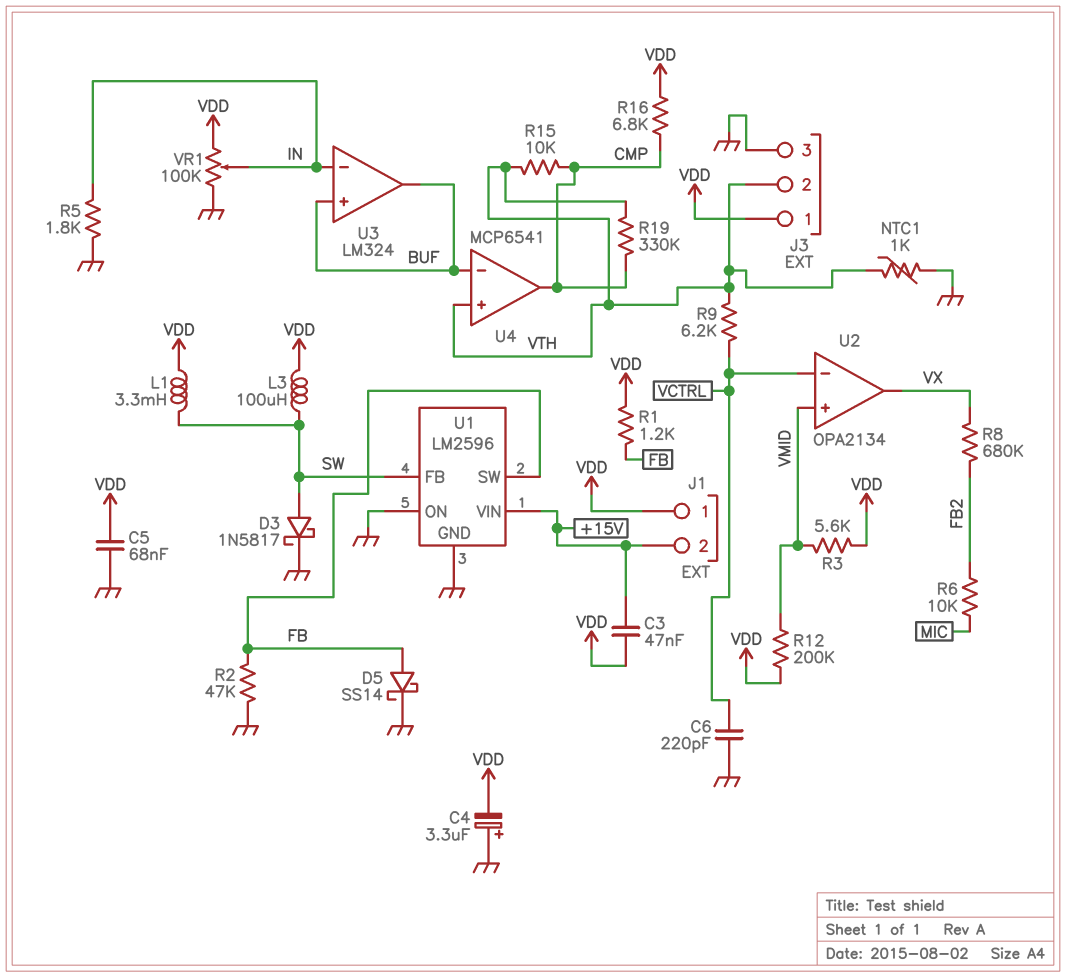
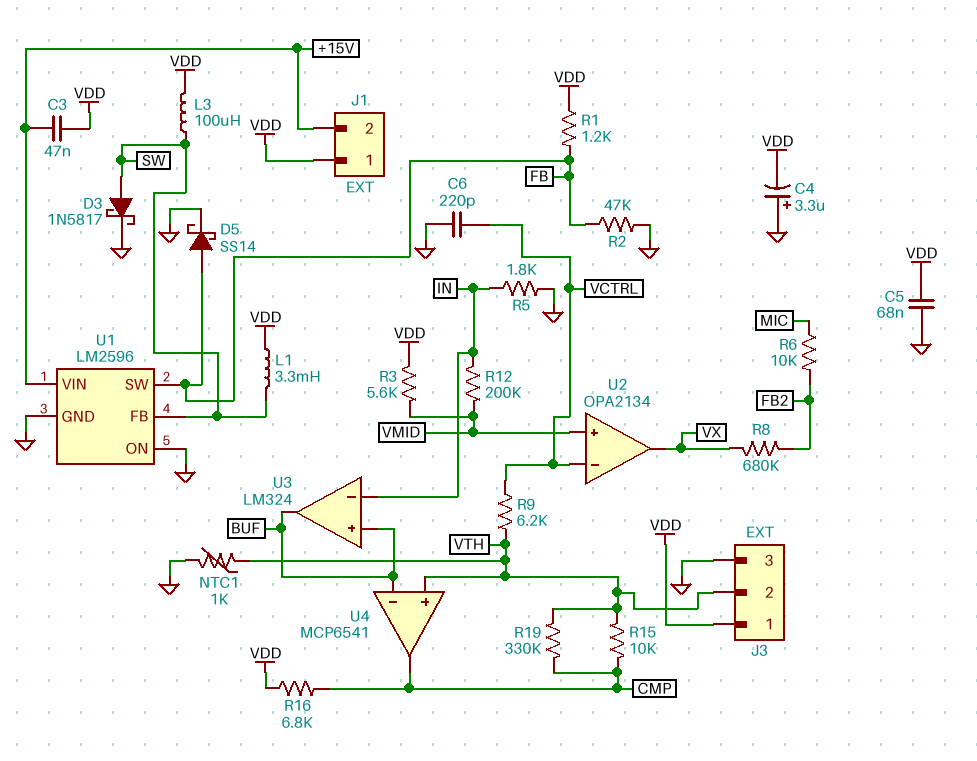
R12: 200k (VDD, VMID) -> 200k (IN, VMID)
VR1: 100k (GND, VDD, wiper IN) -> none

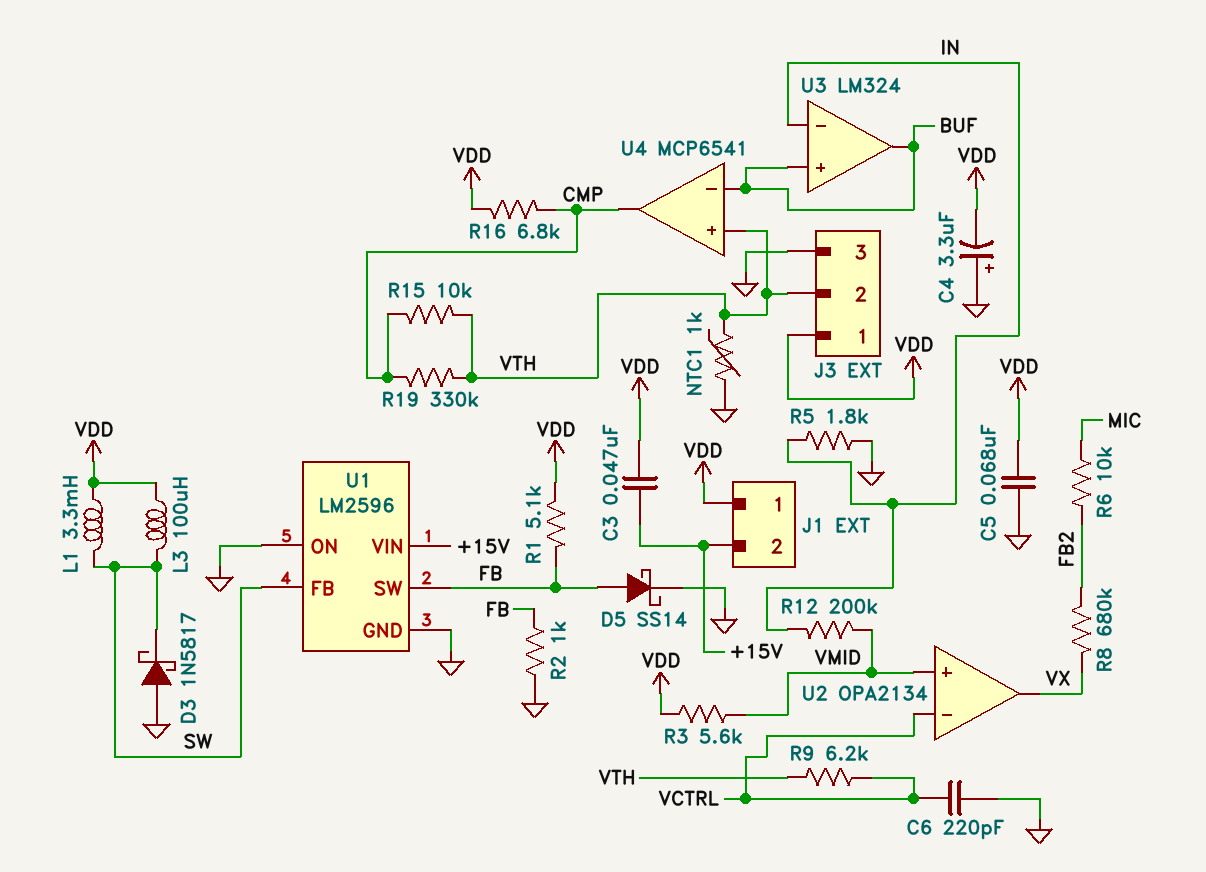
D3: schottky 1N5817 (A SW, K GND) -> schottky 1N5817 (A GND, K SW)
R1: 1.2k (FB, VDD) -> 5.1k (FB, VDD)
R2: 47k (FB, GND) -> 1k (FB, GND)

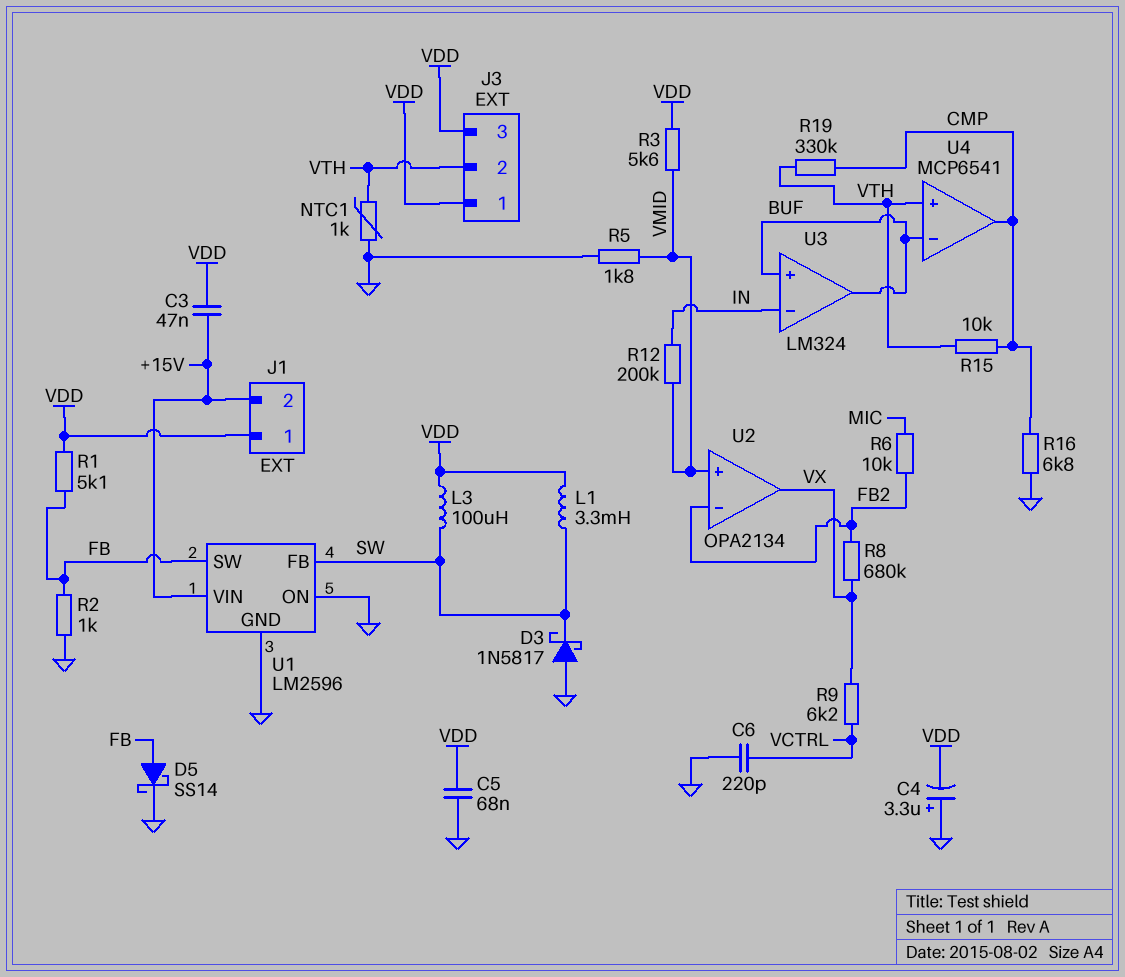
J3 pin 3: GND -> VDD
R5: 1.8k (GND, IN) -> 1.8k (GND, VMID)
R9: 6.2k (VCTRL, VTH) -> 6.2k (VCTRL, VX)
R16: 6.8k (CMP, VDD) -> 6.8k (CMP, GND)
U2 pin in-: VCTRL -> FB2

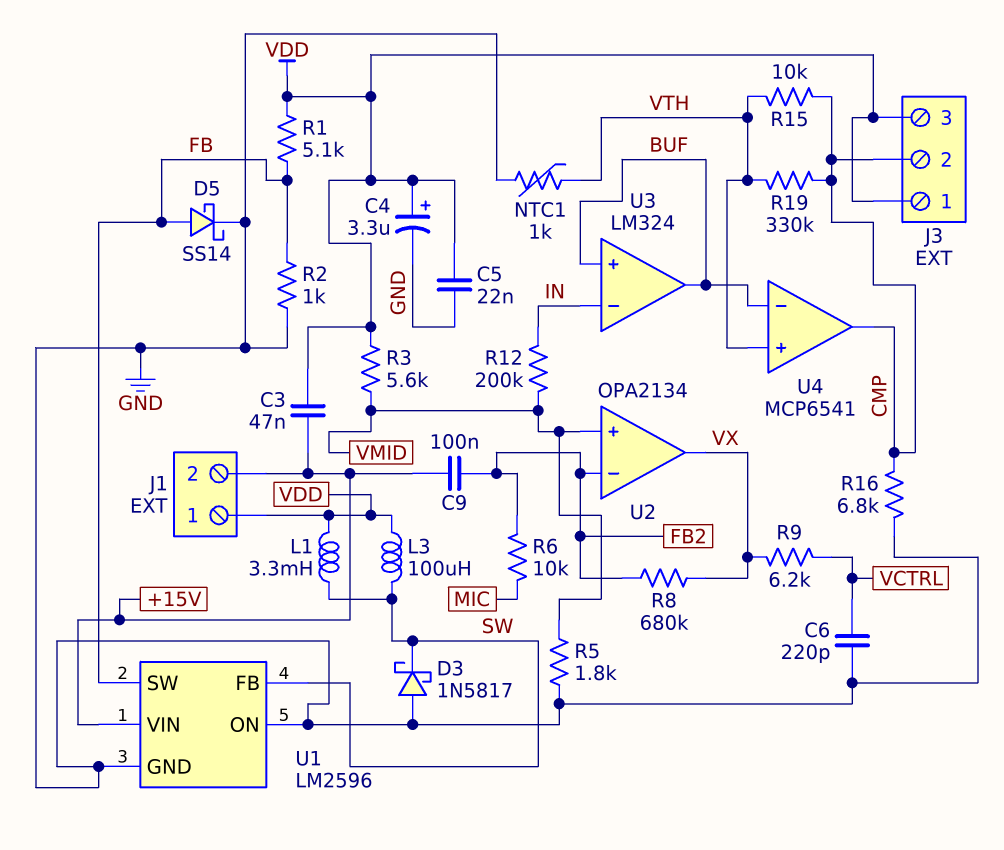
C4: 3.3uF (plus GND, minus VDD) -> 3.3uF (plus VDD, minus GND)
C5: 68nF (GND, VDD) -> 22nF (GND, VDD)
C9: none -> 100nF (+15V, FB2)
J3 pin 2: VTH -> CMP

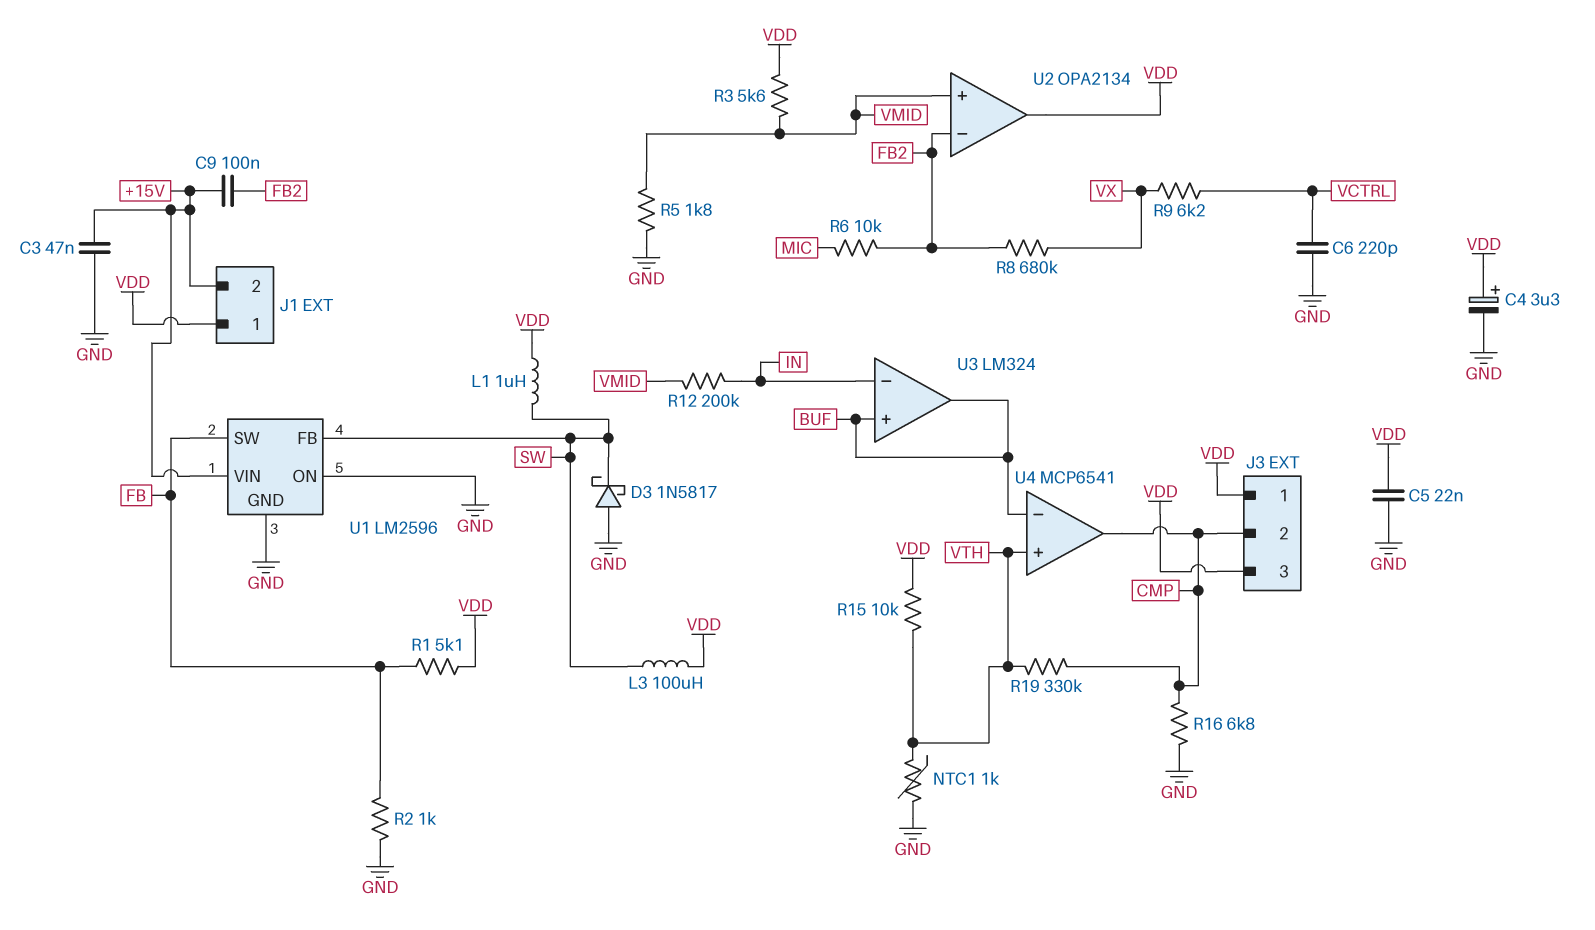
C3: 47nF (+15V, VDD) -> 47nF (+15V, GND)
D5: schottky SS14 (A FB, K GND) -> none
L1: 3.3mH (SW, VDD) -> 1uH (SW, VDD)
R15: 10k (CMP, VTH) -> 10k (VDD, VTH)
U2 pin out: VX -> VDD

